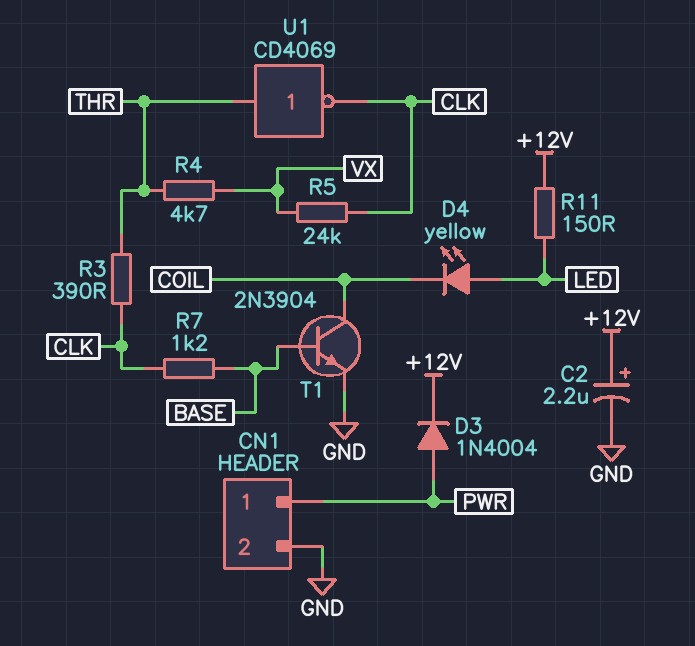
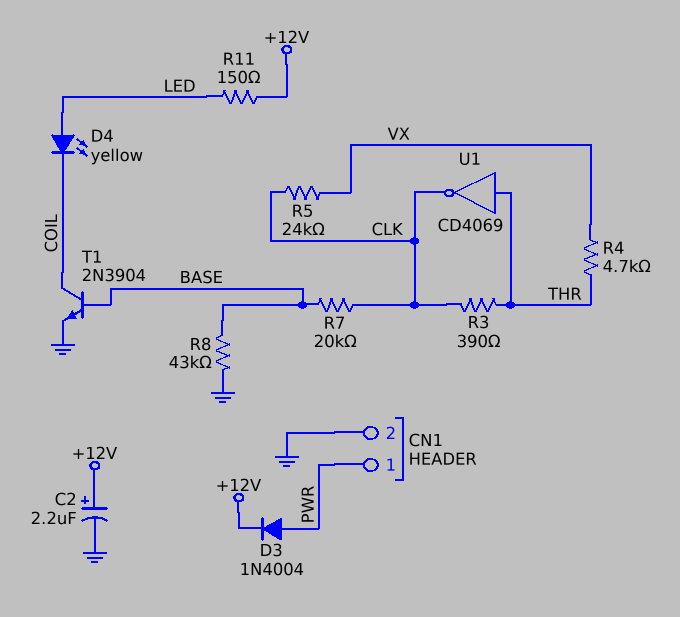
R7: 1.2k (BASE, CLK) -> 20k (BASE, CLK)
R8: none -> 43k (BASE, GND)

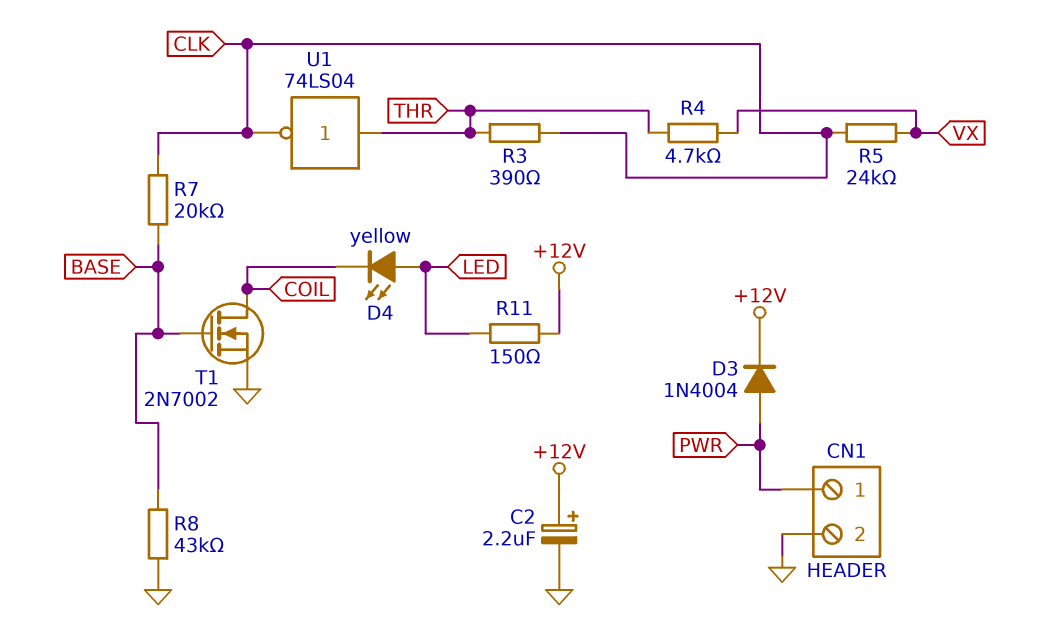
T1: NPN 2N3904 (B BASE, C COIL, E GND) -> NMOS 2N7002 (G BASE, D COIL, S GND)
U1: NOT CD4069 (in THR, out CLK) -> NOT 74LS04 (in THR, out CLK)

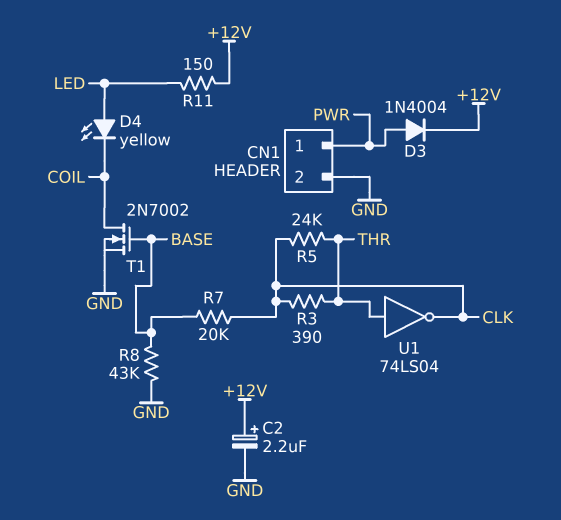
R4: 4.7k (THR, VX) -> none
R5: 24k (CLK, VX) -> 24k (CLK, THR)

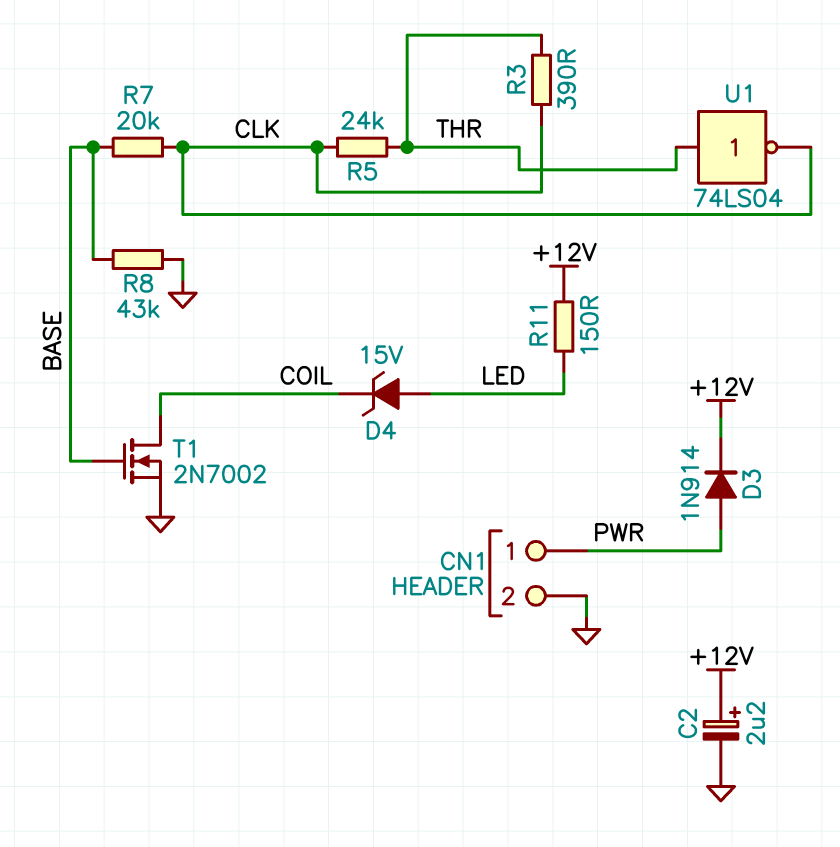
D3: diode 1N4004 (A PWR, K +12V) -> diode 1N914 (A PWR, K +12V)
D4: LED yellow (A LED, K COIL) -> zener 15V (A LED, K COIL)

